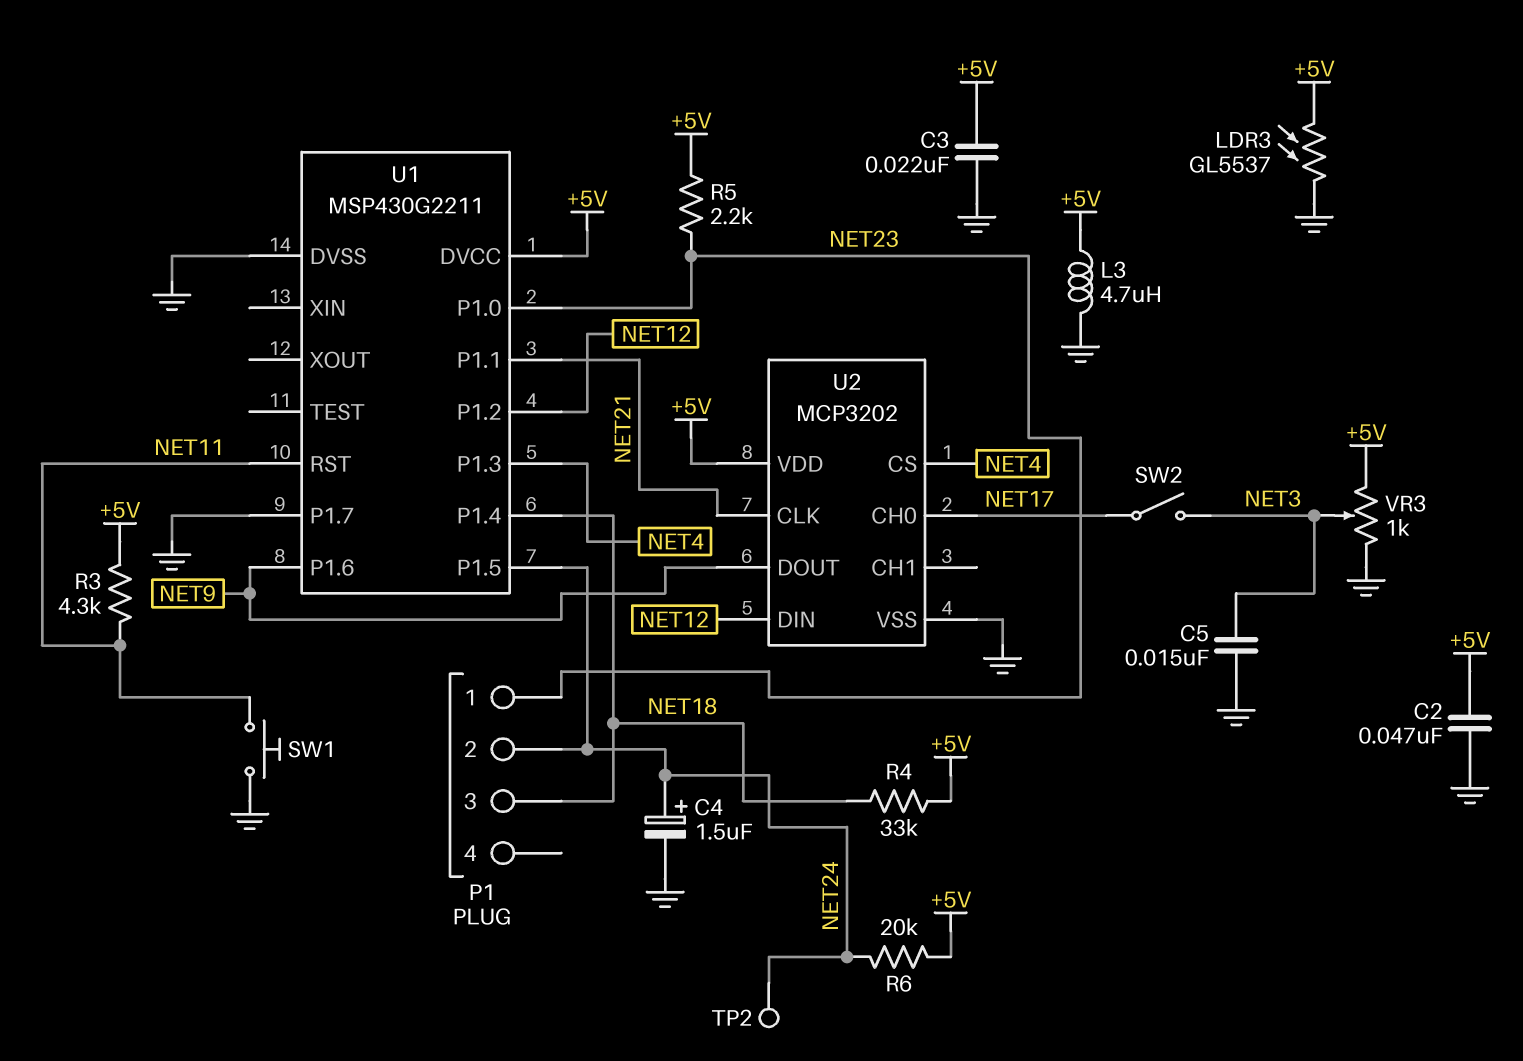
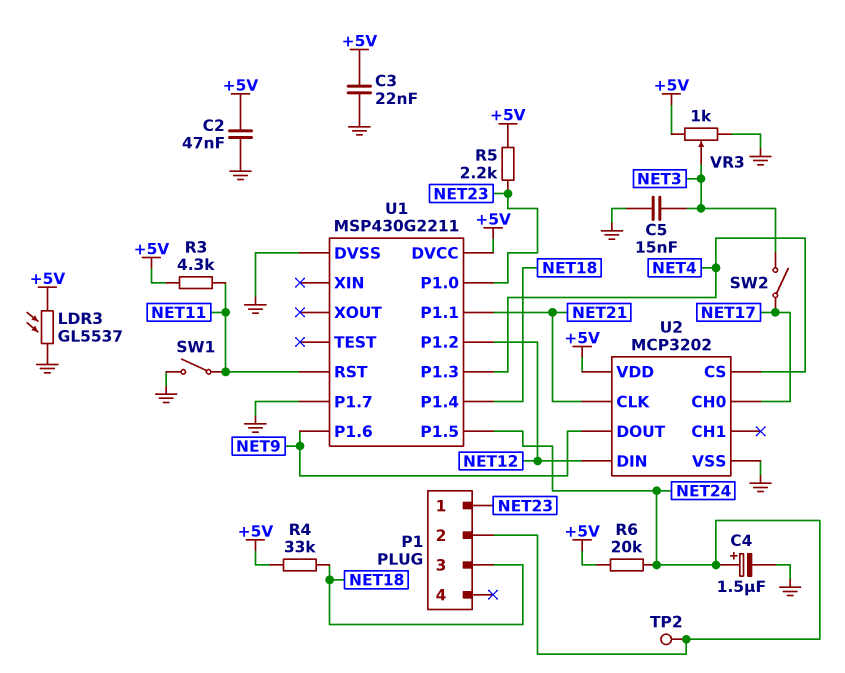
L3: 4.7uH (+5V, GND) -> none
SW1: button (GND, NET11) -> switch (GND, NET11)

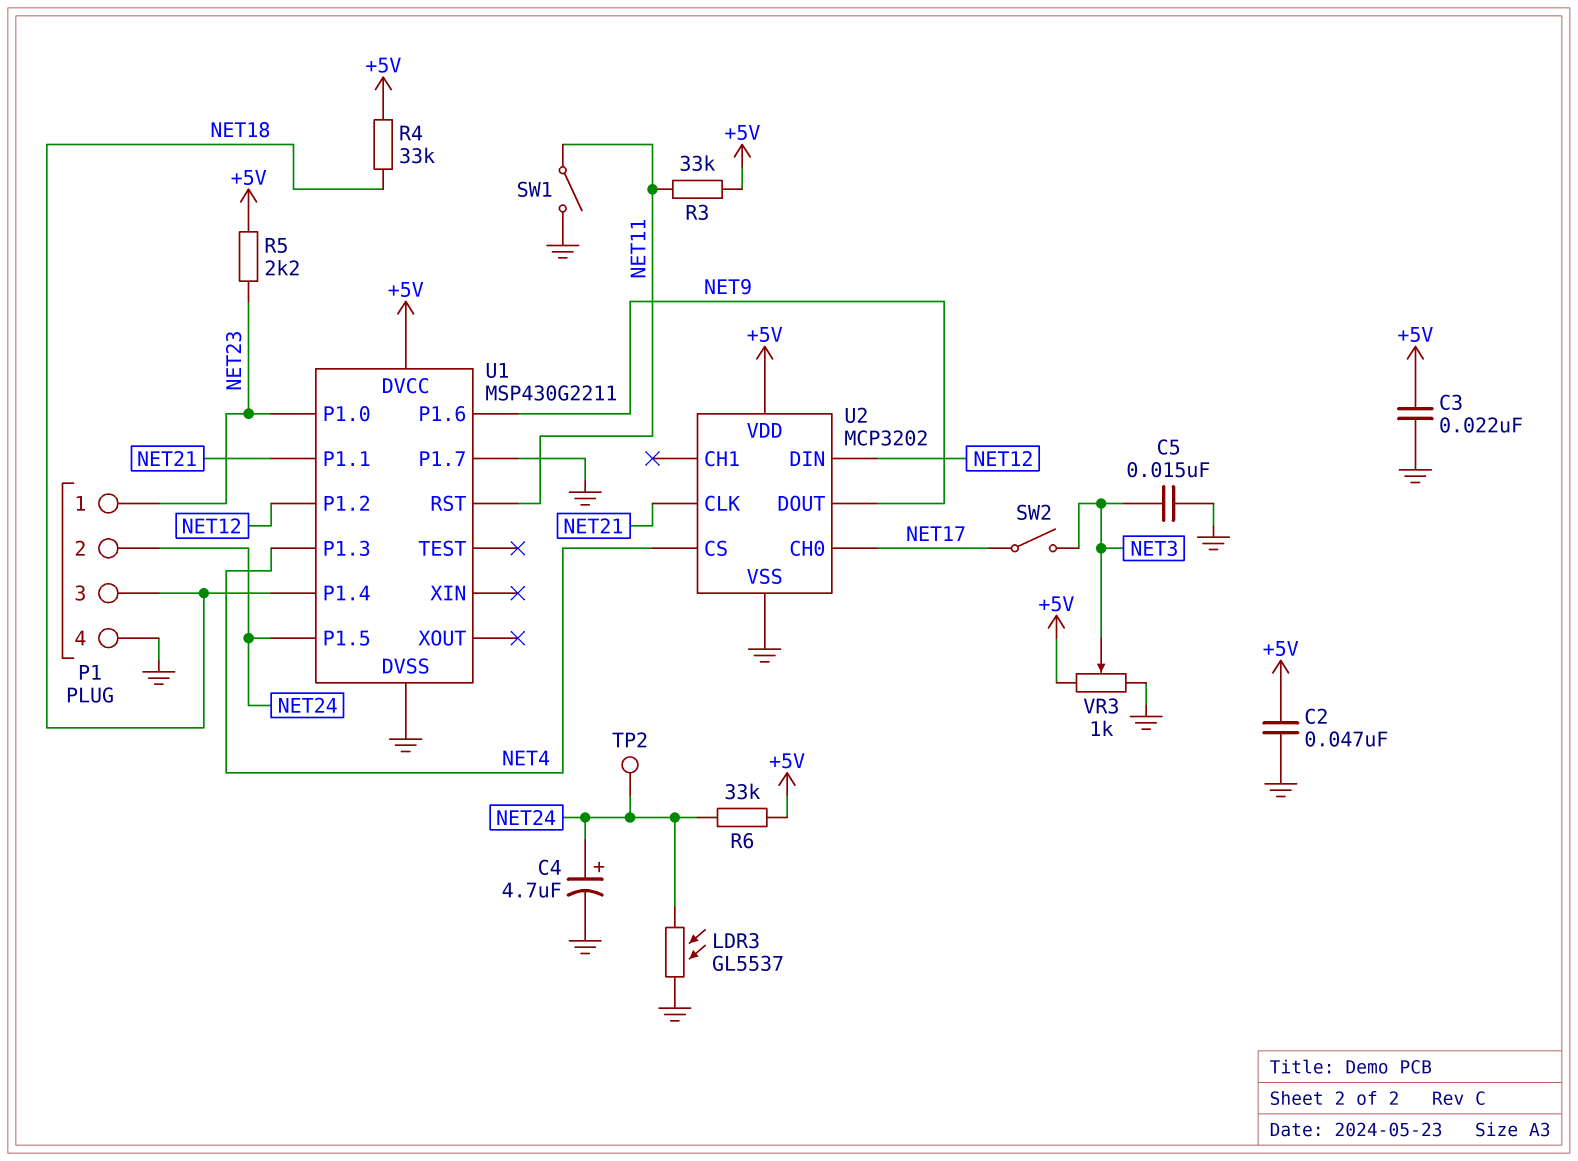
C4: 1.5uF (plus NET24, minus GND) -> 4.7uF (plus NET24, minus GND)
LDR3: GL5537 (+5V, GND) -> GL5537 (GND, NET24)
P1 pin 4: none -> GND
R3: 4.3k (+5V, NET11) -> 33k (+5V, NET11)
R6: 20k (+5V, NET24) -> 33k (+5V, NET24)

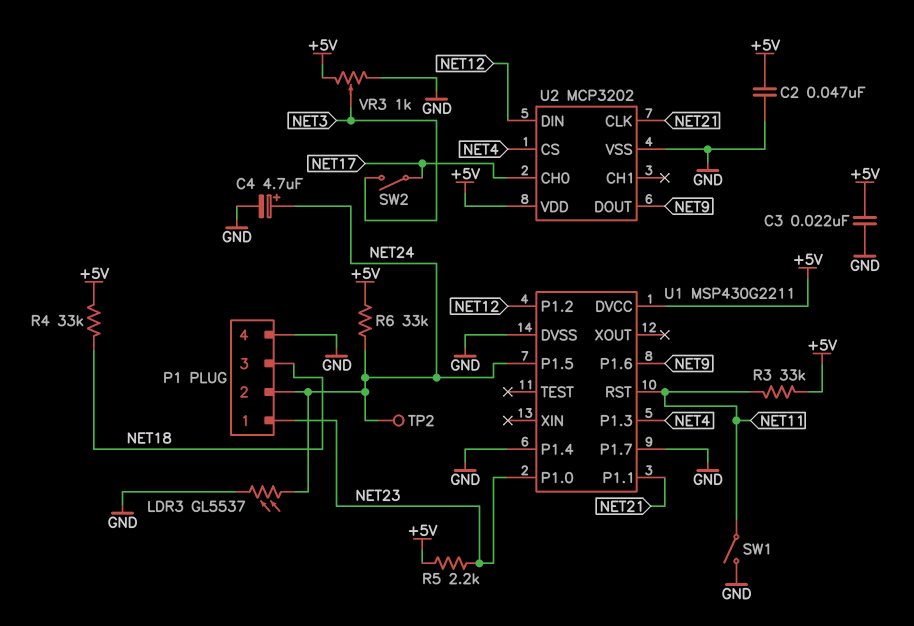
C5: 15nF (GND, NET3) -> none
U1 pin P1.4: NET18 -> GND

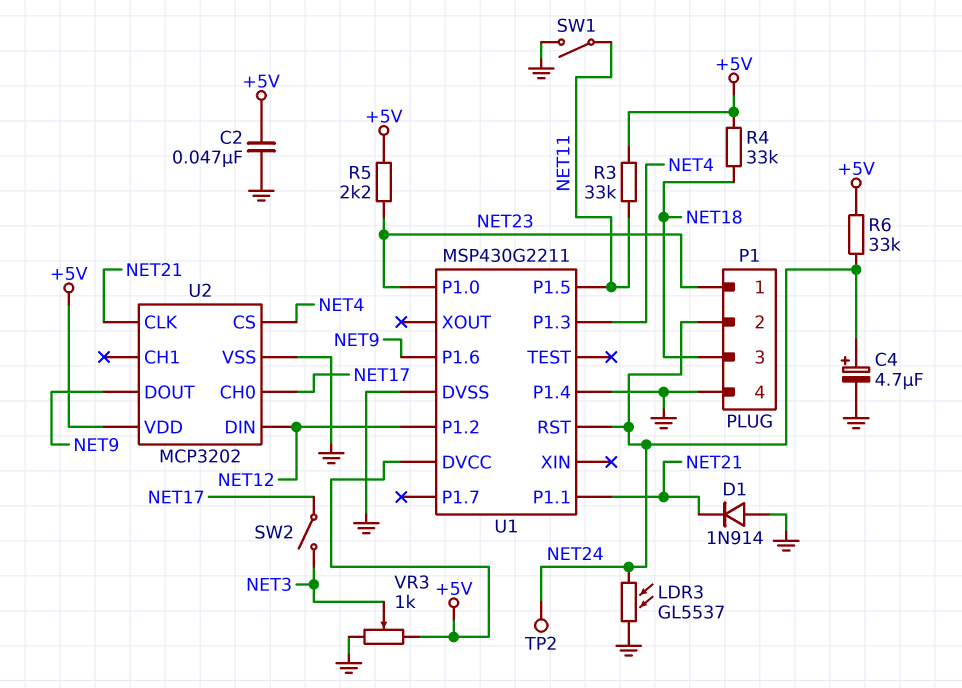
C3: 22nF (+5V, GND) -> none
D1: none -> diode 1N914 (A GND, K NET21)
U1 pin P1.5: NET24 -> NET11
U1 pin P1.7: GND -> none
U1 pin RST: NET11 -> NET24

